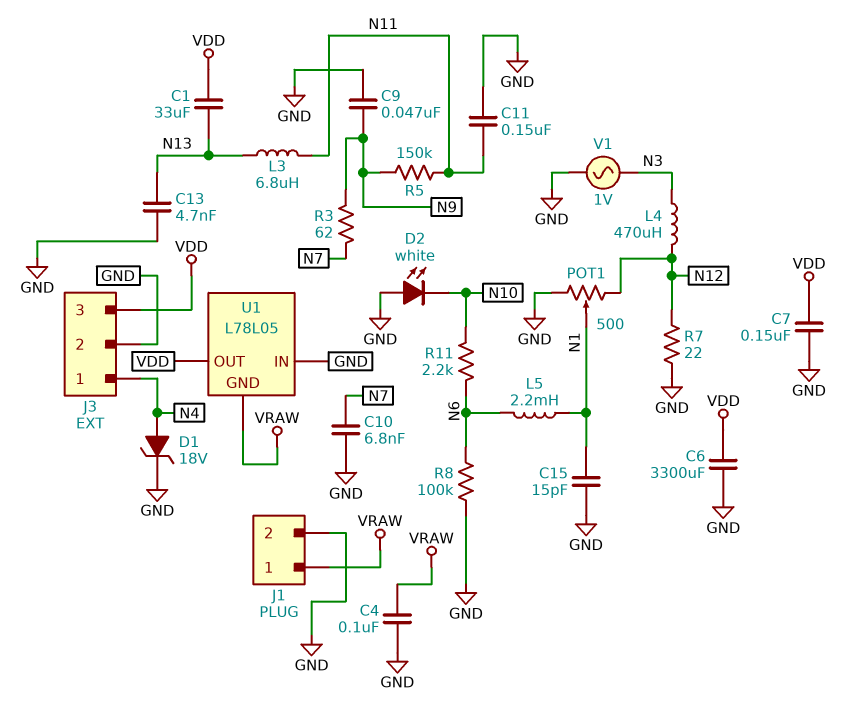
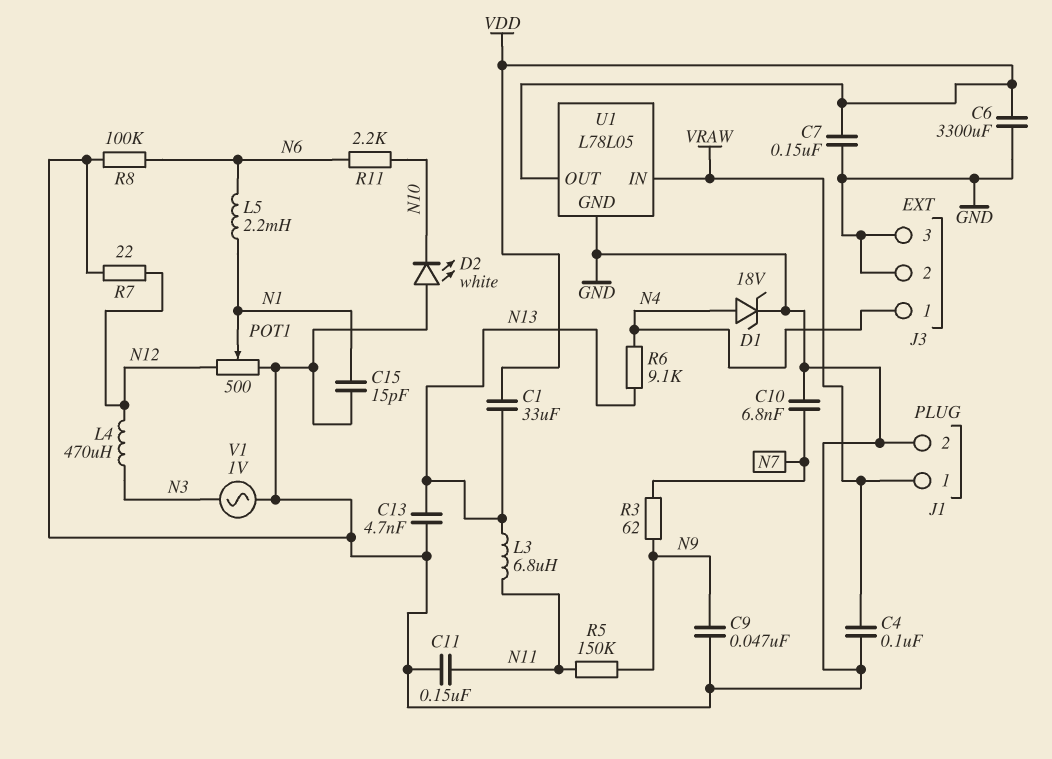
J3 pin 3: VDD -> GND
R6: none -> 9.1k (N4, N13)
U1 pin GND: VRAW -> GND
U1 pin IN: GND -> VRAW

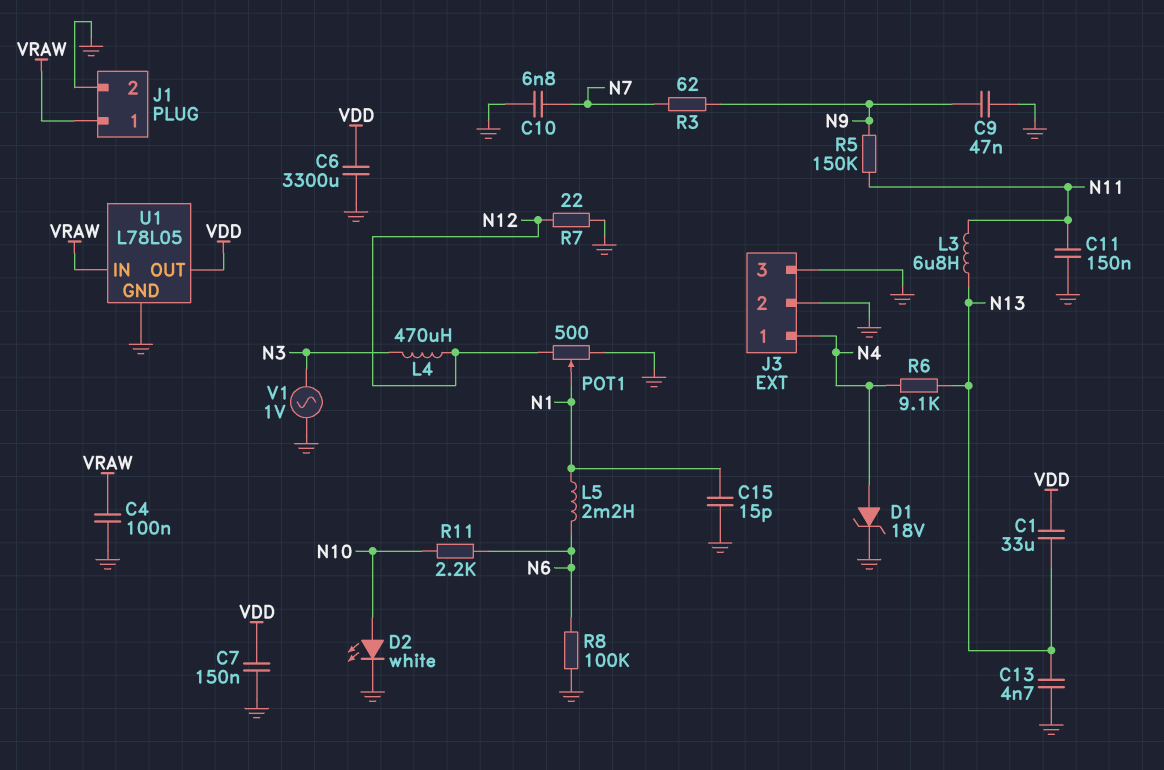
D2: LED white (A GND, K N10) -> LED white (A N10, K GND)

